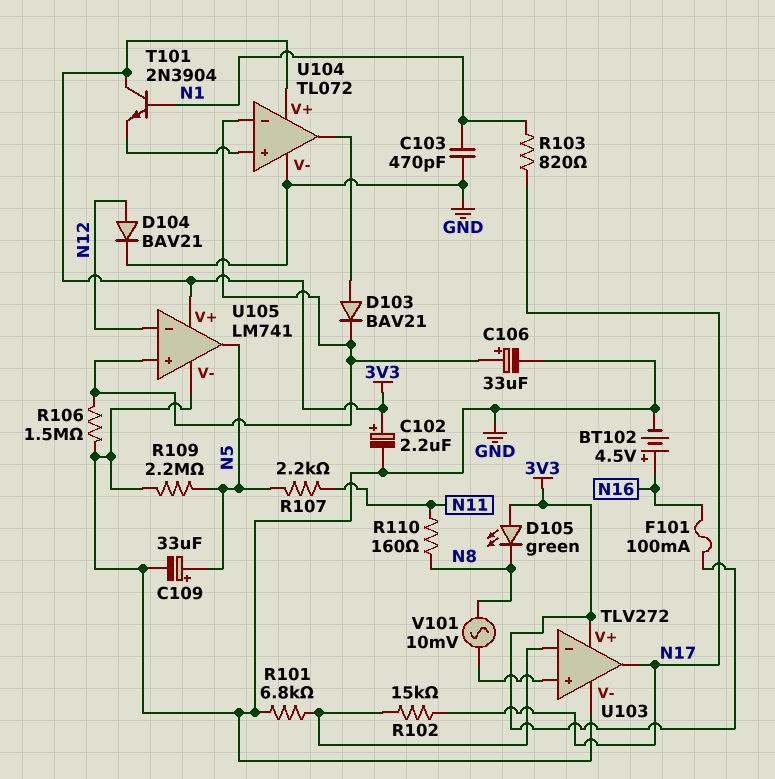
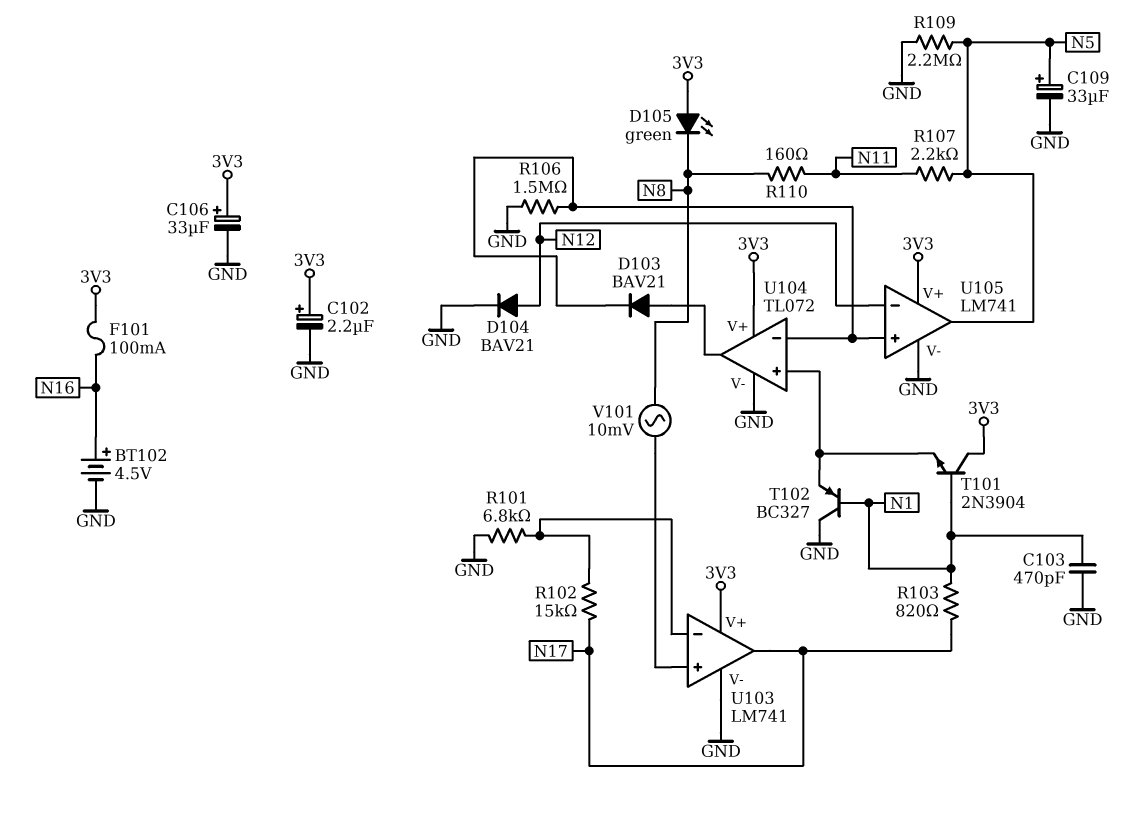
C106: 33uF (plus U104/in-, minus GND) -> 33uF (plus 3V3, minus GND)
T102: none -> PNP BC327 (B N1, C GND, E U104/in+)
U103: TLV272 -> LM741

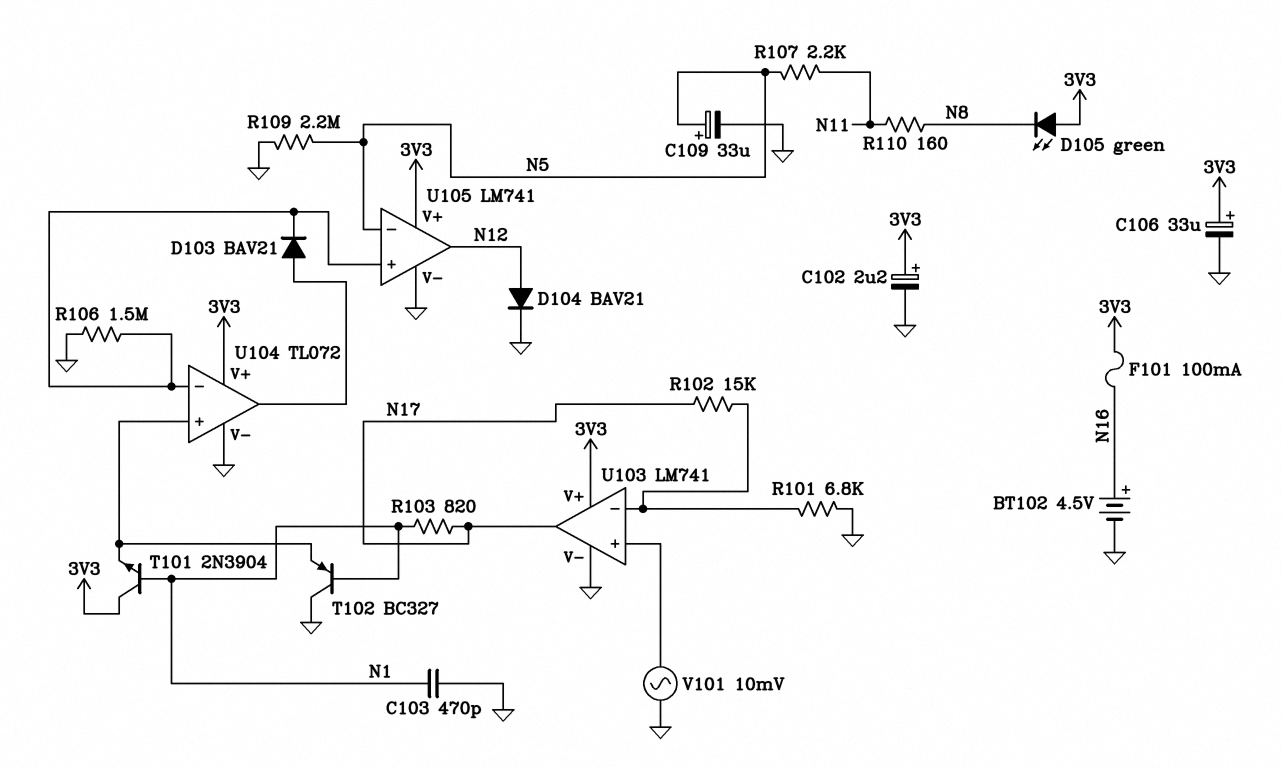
U105 pin in-: N12 -> N5
U105 pin out: N5 -> N12
V101: AC 10mV (N8, U103/in+) -> AC 10mV (GND, U103/in+)

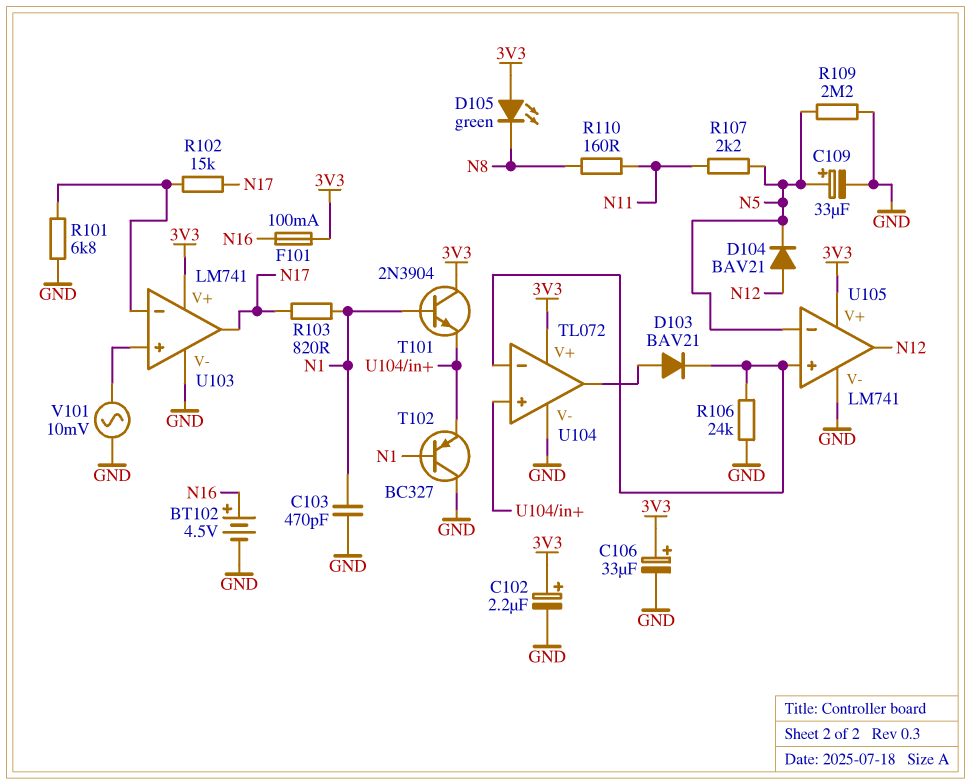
D104: diode BAV21 (A N12, K GND) -> diode BAV21 (A N12, K N5)
R106: 1.5M (GND, U104/in-) -> 24k (GND, U104/in-)

